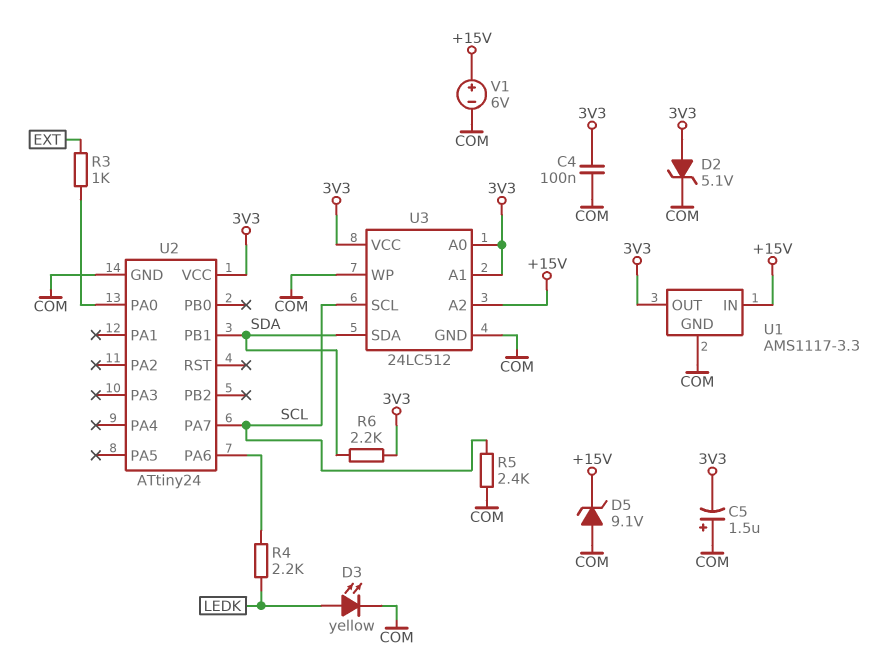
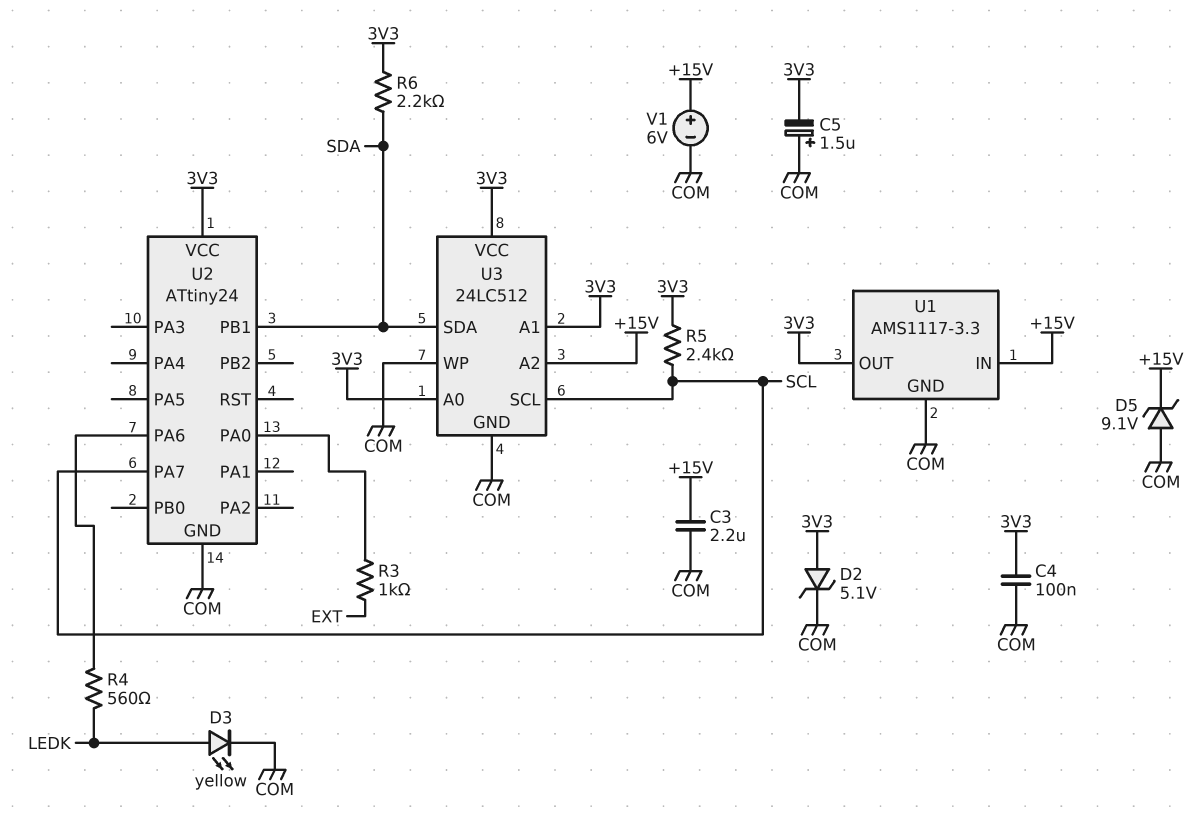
C3: none -> 2.2uF (+15V, COM)
R4: 2.2k (LEDK, U2/PA6) -> 560 (LEDK, U2/PA6)
R5: 2.4k (COM, SCL) -> 2.4k (3V3, SCL)

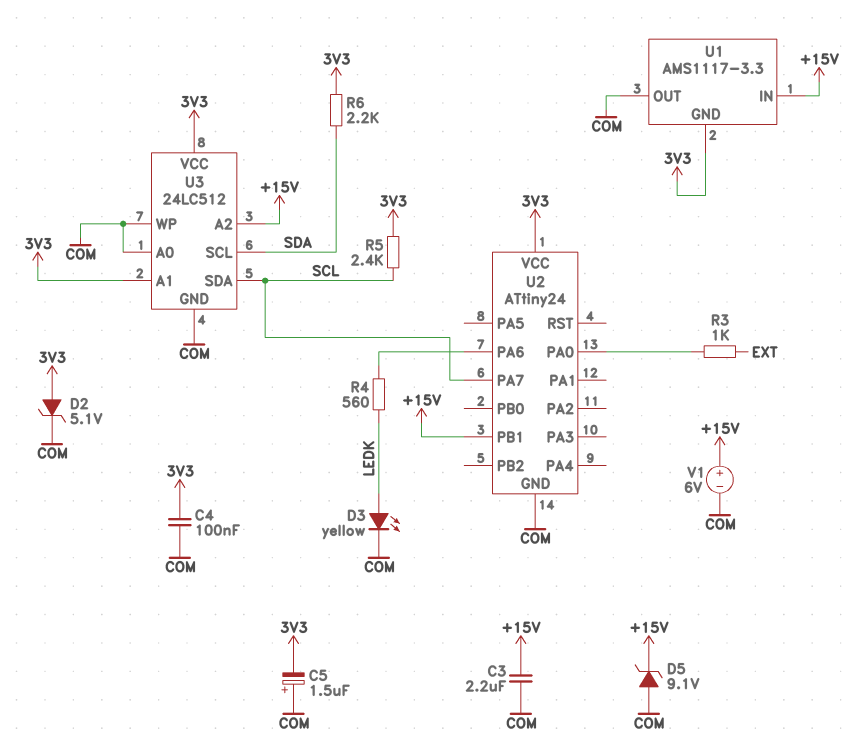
U1 pin GND: COM -> 3V3
U1 pin OUT: 3V3 -> COM
U2 pin PB1: SDA -> +15V
U3 pin A0: 3V3 -> COM
U3 pin SCL: SCL -> SDA
U3 pin SDA: SDA -> SCL

